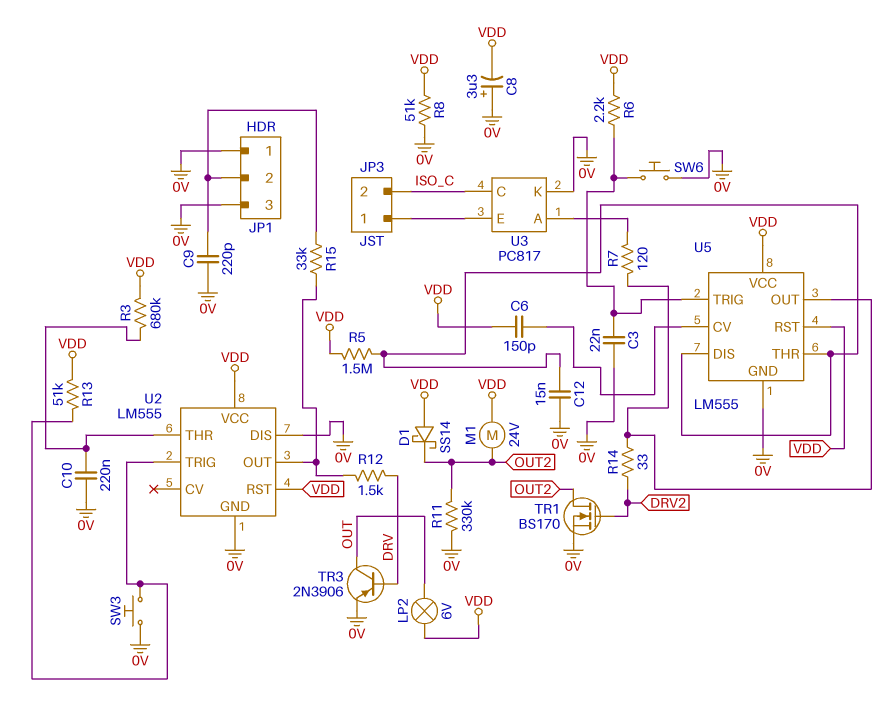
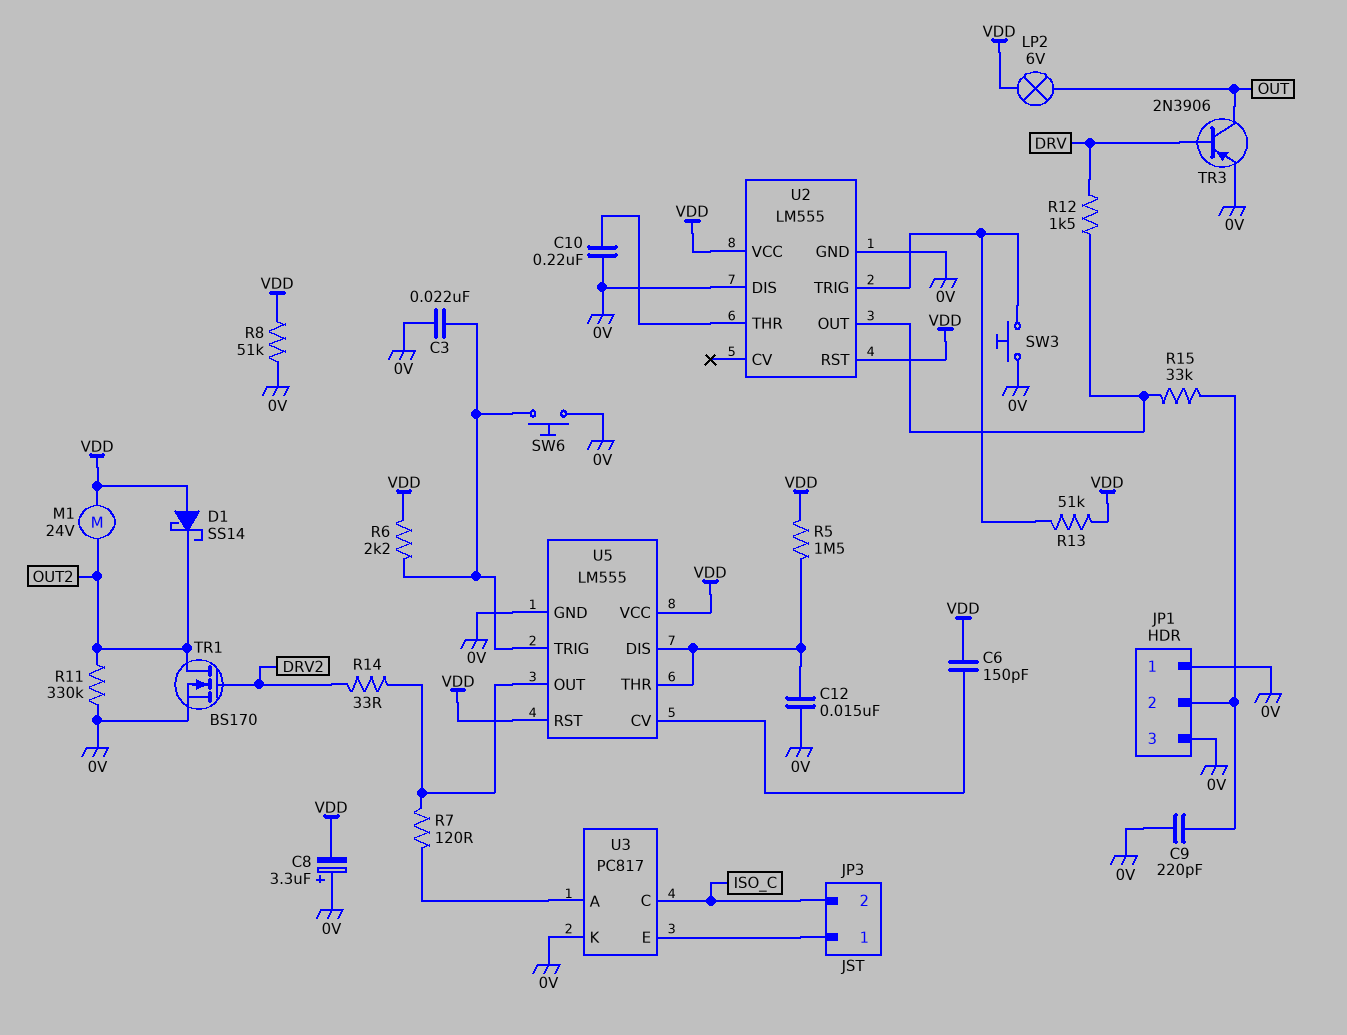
R3: 680k (U2/THR, VDD) -> none

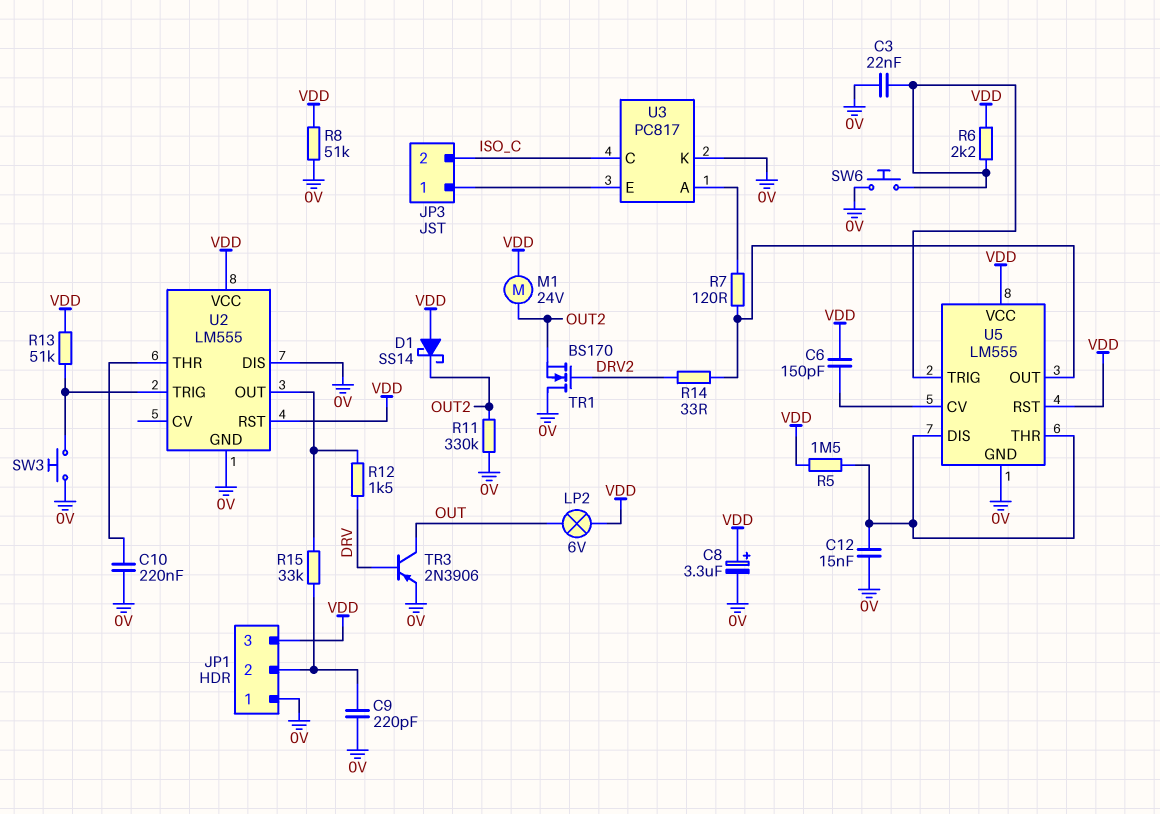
C8: 3.3uF (plus 0V, minus VDD) -> 3.3uF (plus VDD, minus 0V)
JP1 pin 3: 0V -> VDD
TR1: NMOS BS170 (G DRV2, D OUT2, S 0V) -> NMOS BS170 (G DRV2, D 0V, S OUT2)

